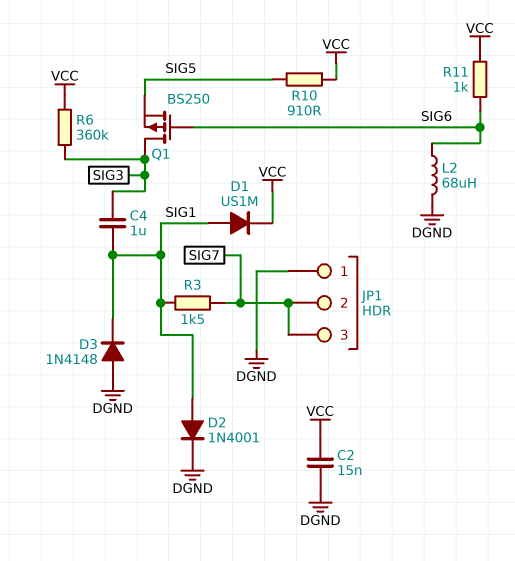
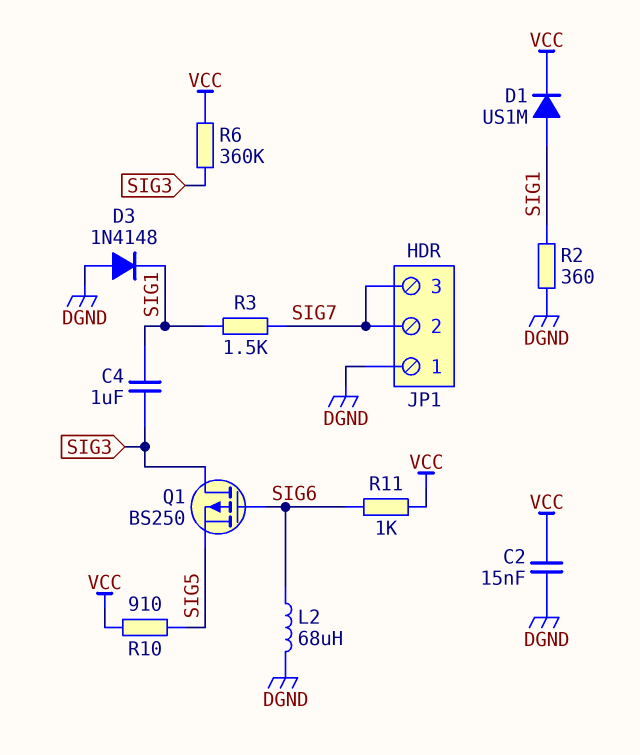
D2: diode 1N4001 (A SIG1, K DGND) -> none
R2: none -> 360 (DGND, SIG1)

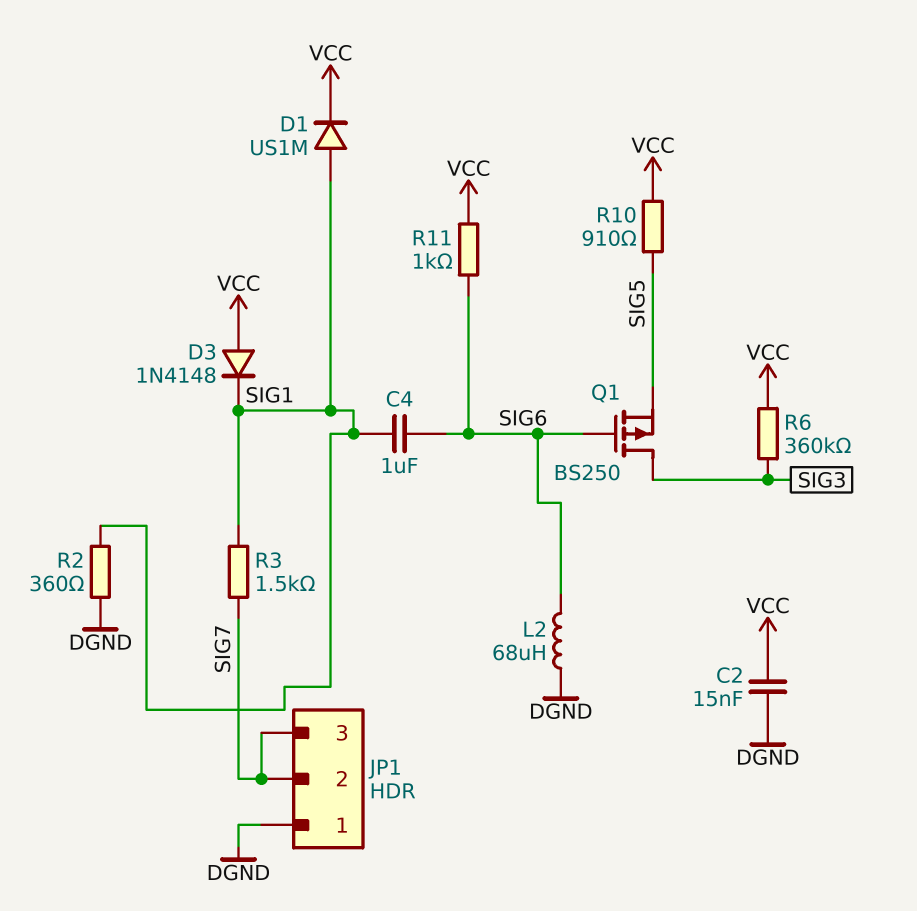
C4: 1uF (SIG1, SIG3) -> 1uF (SIG1, SIG6)
D3: diode 1N4148 (A DGND, K SIG1) -> diode 1N4148 (A VCC, K SIG1)

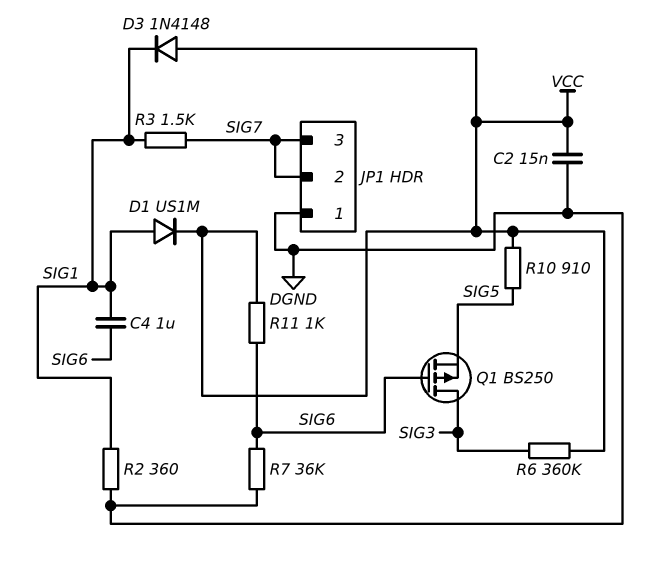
L2: 68uH (DGND, SIG6) -> none
R7: none -> 36k (DGND, SIG6)

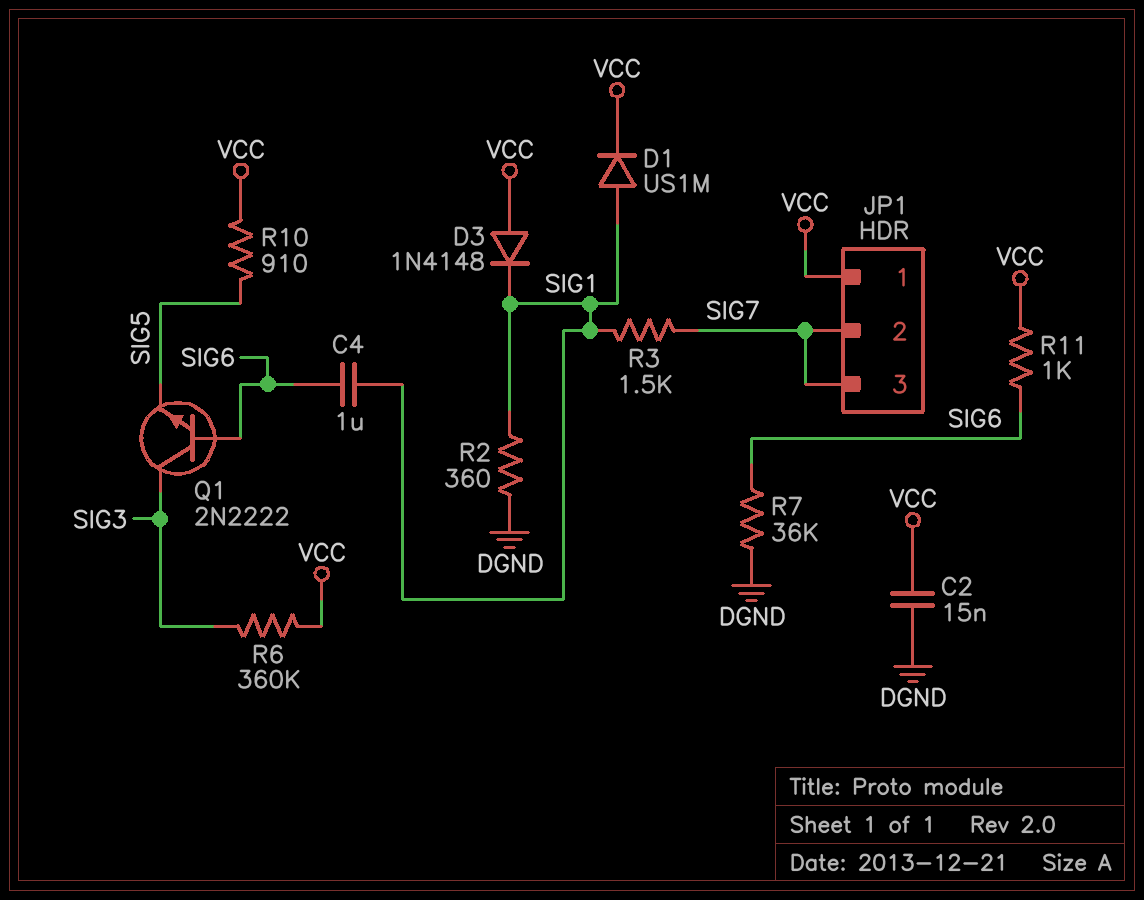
JP1 pin 1: DGND -> VCC
Q1: PMOS BS250 (G SIG6, D SIG3, S SIG5) -> NPN 2N2222 (B SIG6, C SIG3, E SIG5)

